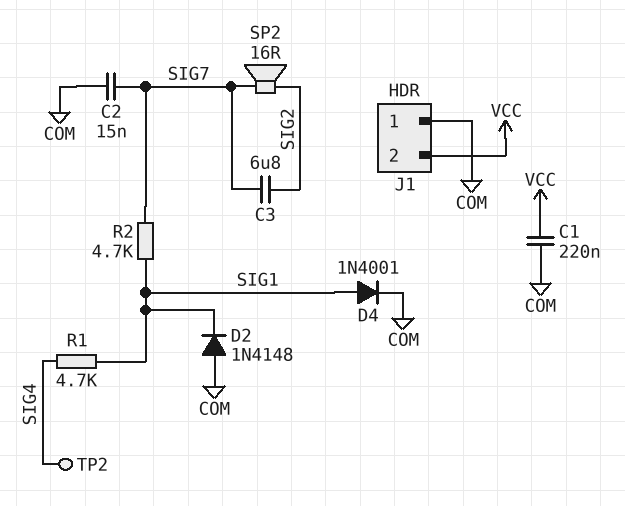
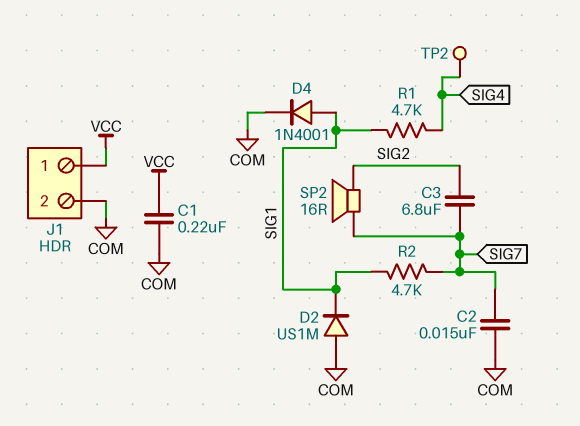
D2: diode 1N4148 (A COM, K SIG1) -> diode US1M (A COM, K SIG1)
J1 pin 1: COM -> VCC
J1 pin 2: VCC -> COM

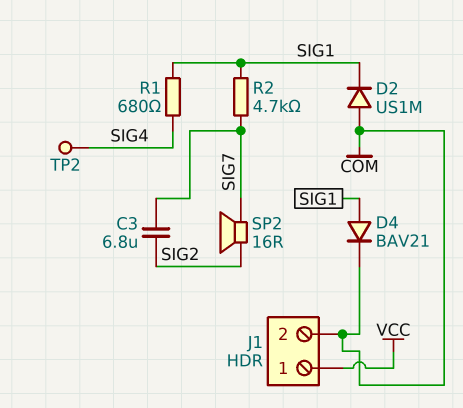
C1: 220nF (COM, VCC) -> none
C2: 15nF (COM, SIG7) -> none
D4: diode 1N4001 (A SIG1, K COM) -> diode BAV21 (A SIG1, K COM)
R1: 4.7k (SIG1, SIG4) -> 680 (SIG1, SIG4)

